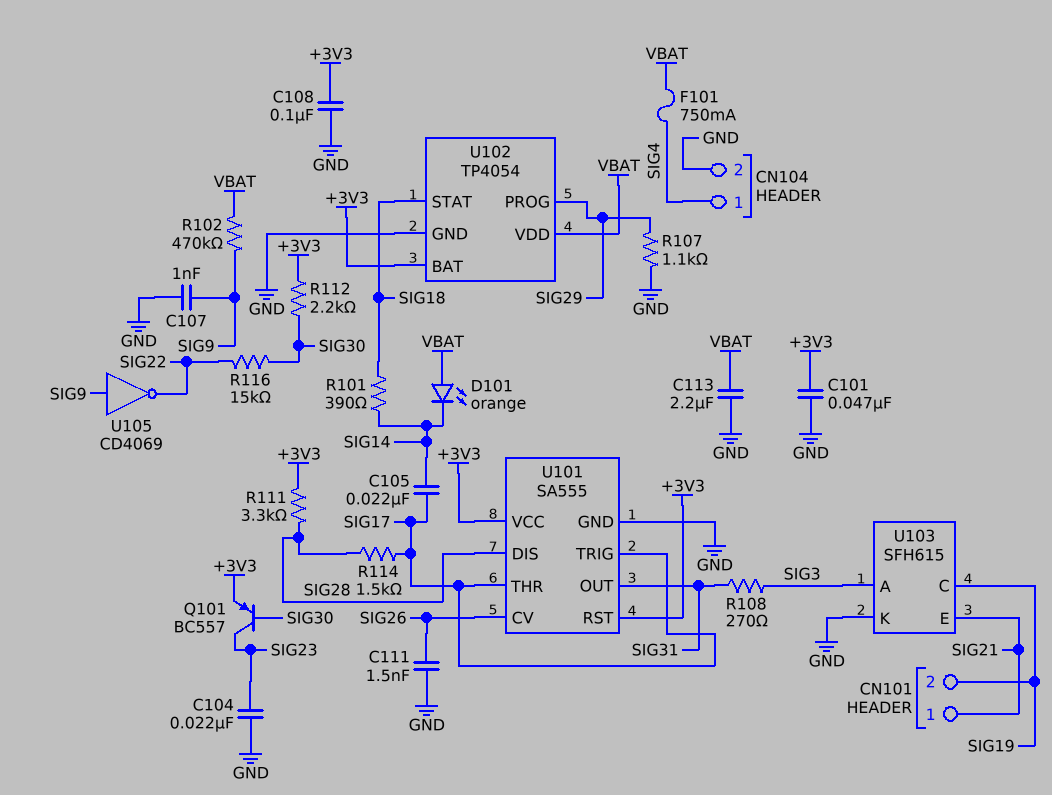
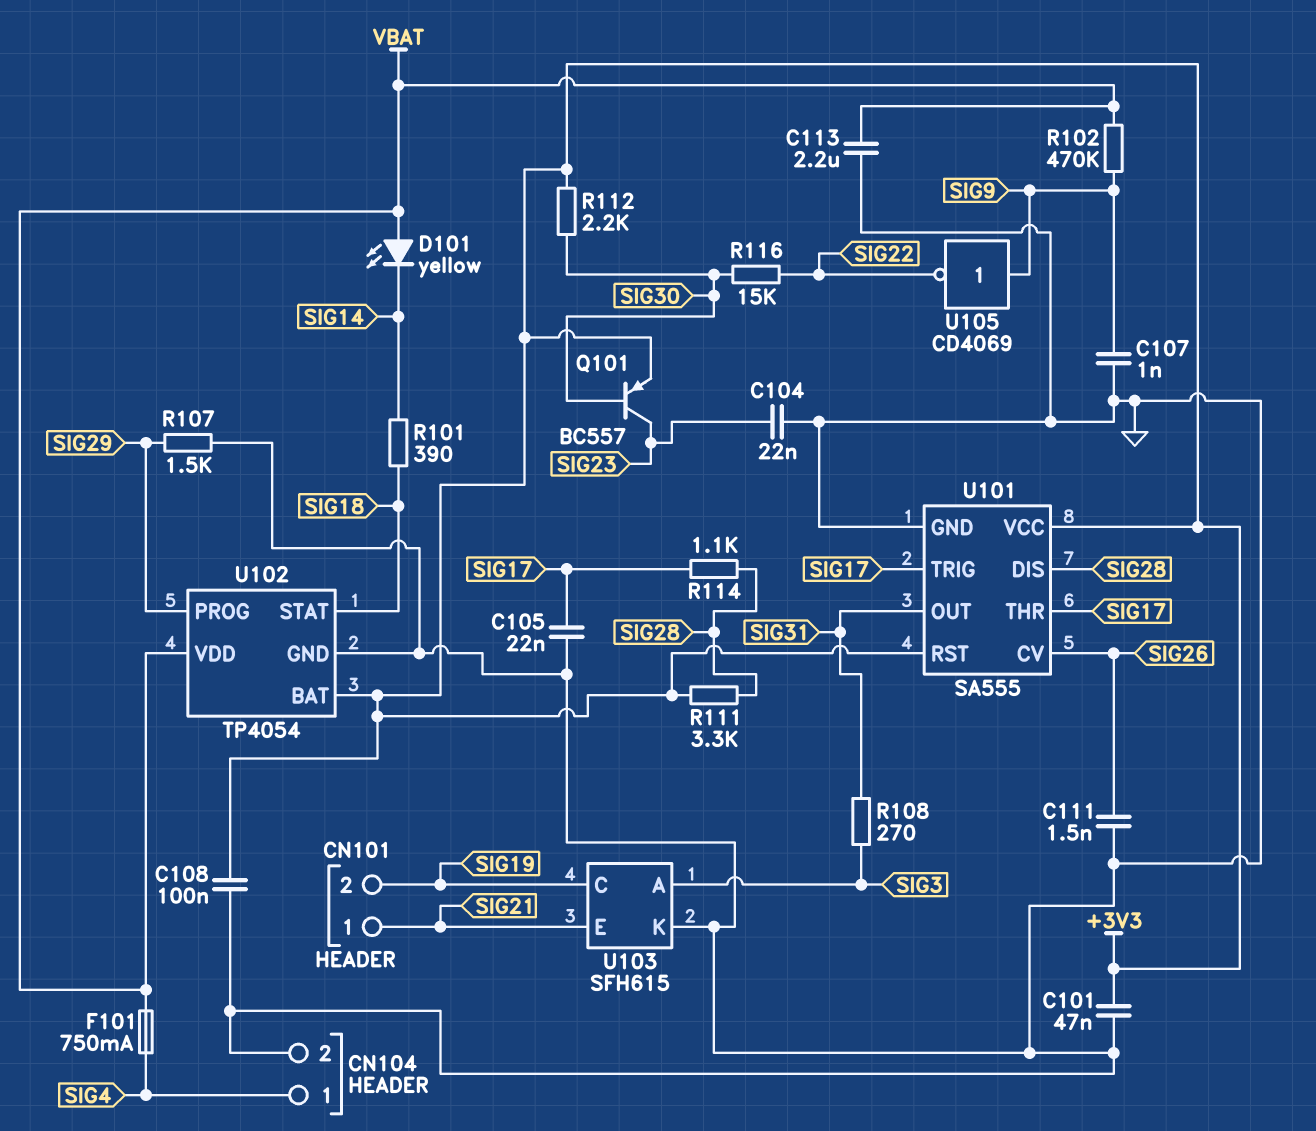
C105: 22nF (SIG14, SIG17) -> 22nF (GND, SIG17)
D101: LED orange (A VBAT, K SIG14) -> LED yellow (A VBAT, K SIG14)
R107: 1.1k (GND, SIG29) -> 1.5k (GND, SIG29)
R114: 1.5k (SIG17, SIG28) -> 1.1k (SIG17, SIG28)

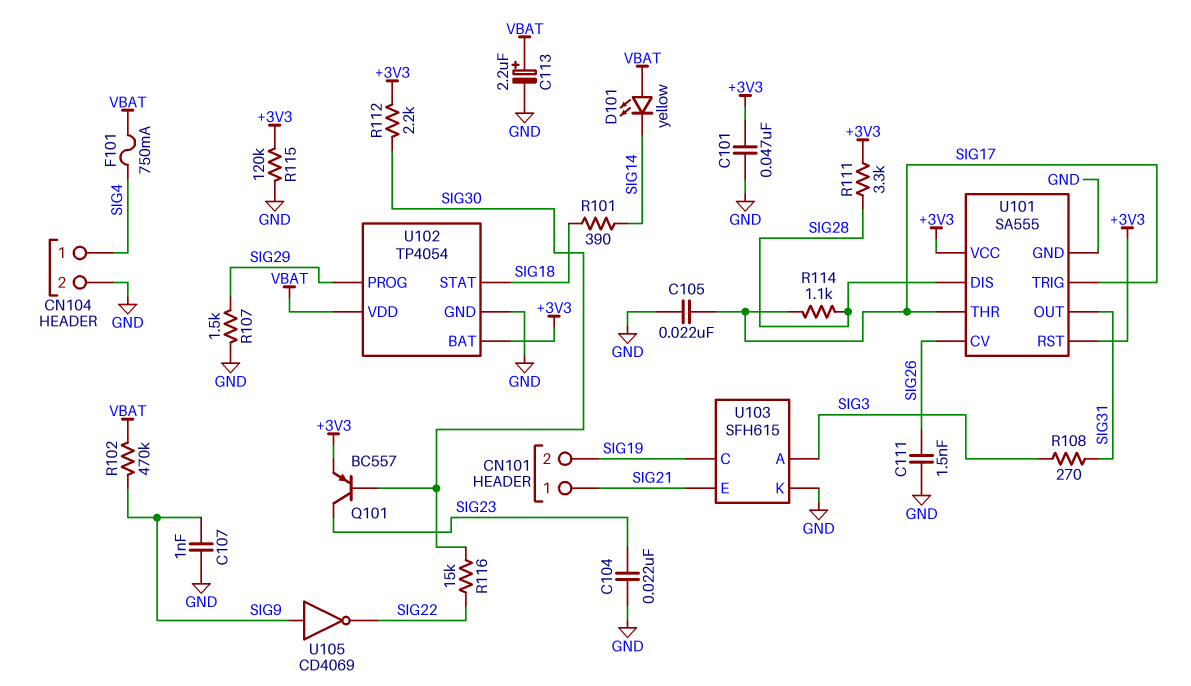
C108: 100nF (+3V3, GND) -> none
C113: 2.2uF (GND, VBAT) -> 2.2uF (plus VBAT, minus GND)
R115: none -> 120k (+3V3, GND)

